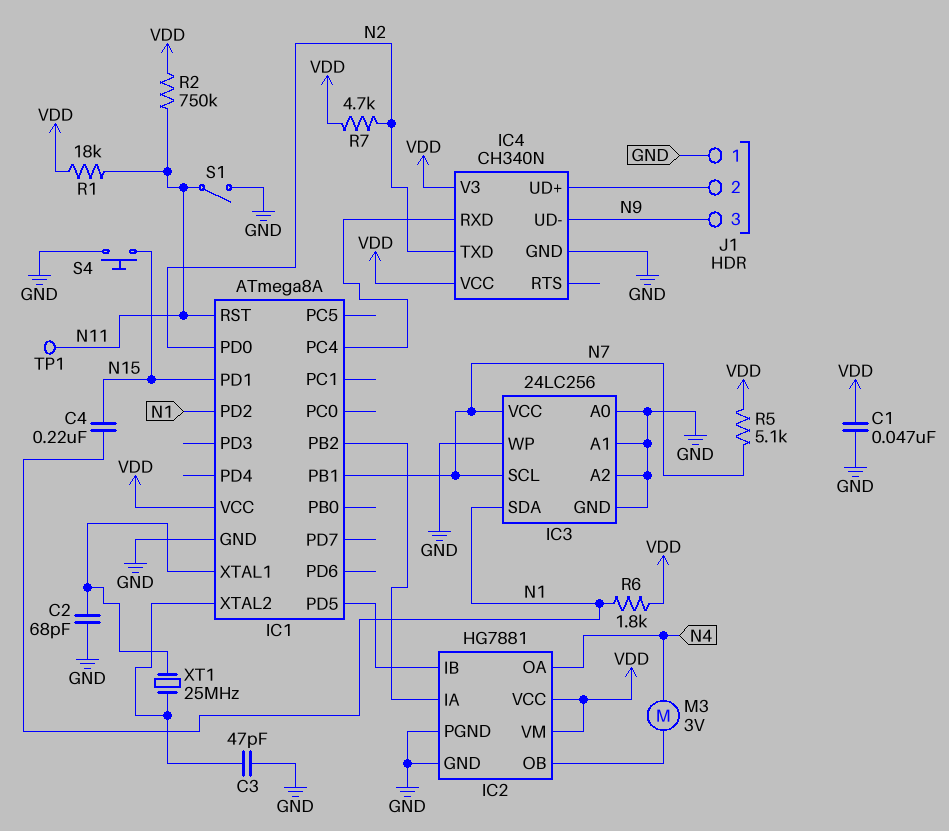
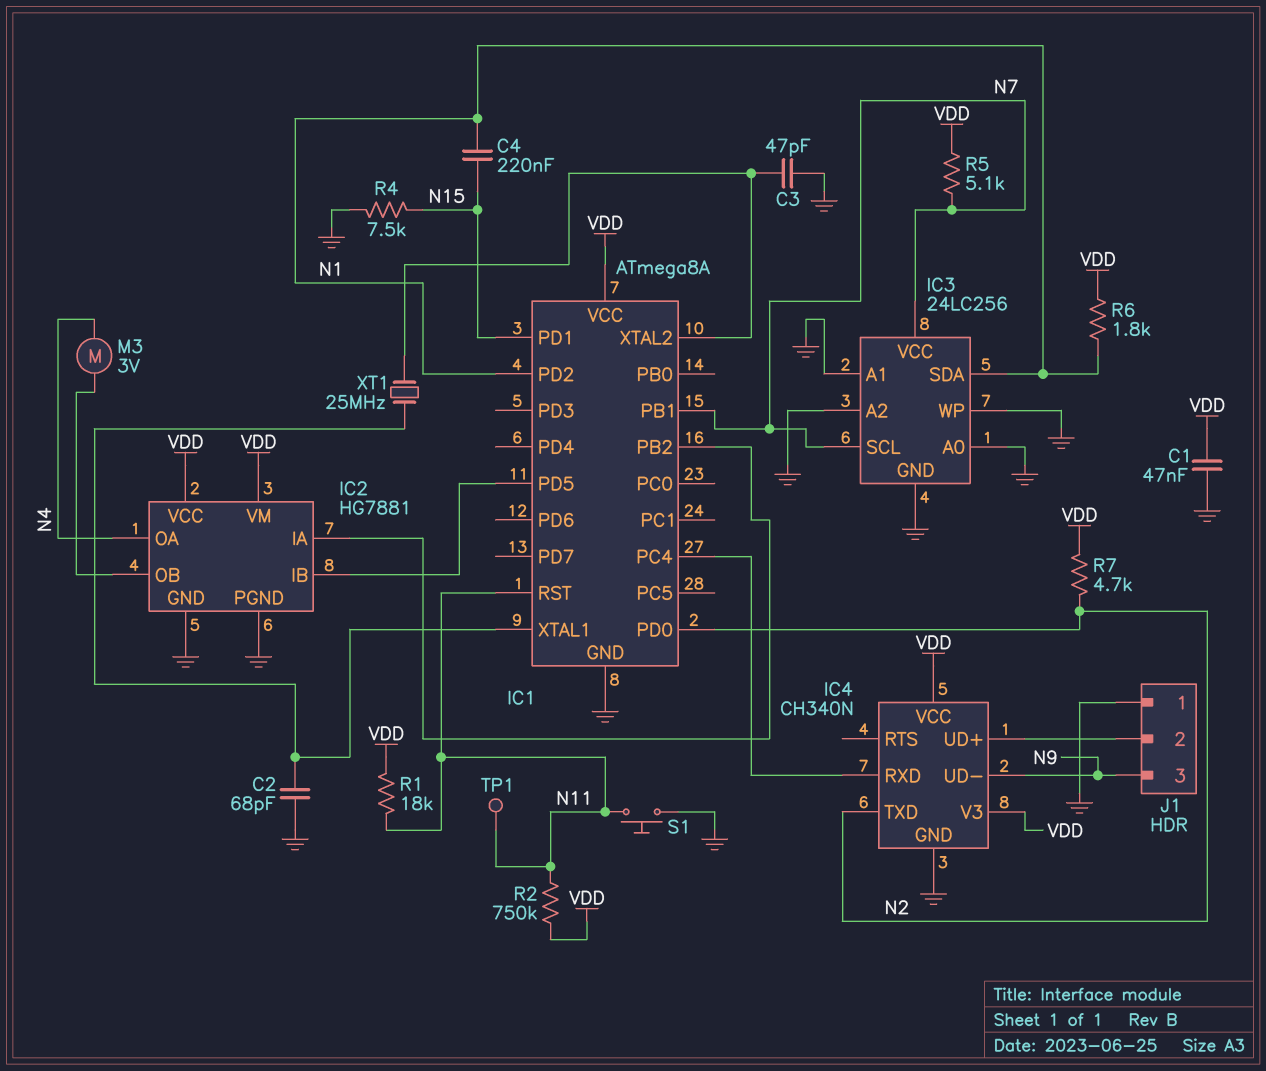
R4: none -> 7.5k (GND, N15)
S1: switch (GND, N11) -> button (GND, N11)
S4: button (GND, N15) -> none

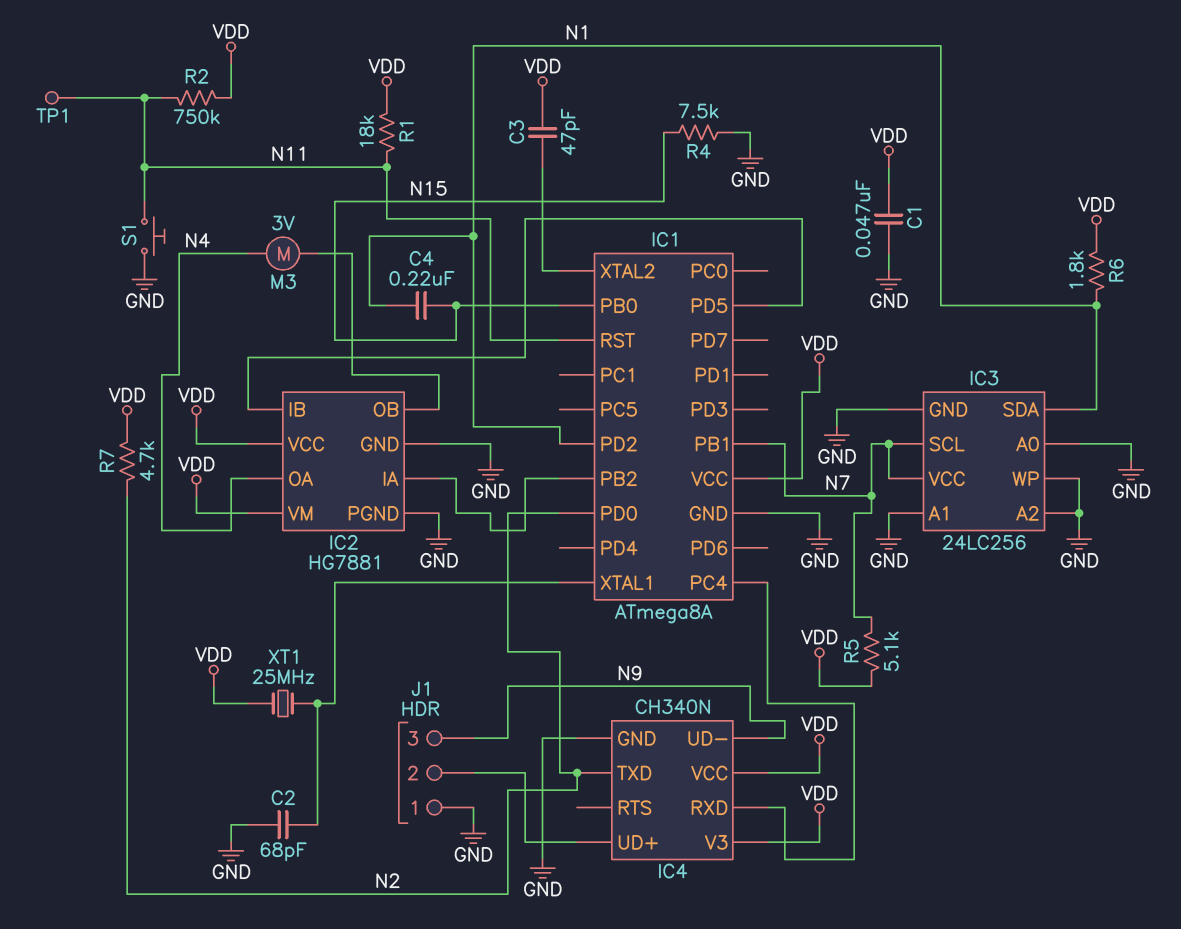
C3: 47pF (GND, IC1/XTAL2) -> 47pF (IC1/XTAL2, VDD)
IC1 pin PB0: none -> N15
IC1 pin PD1: N15 -> none
XT1: 25MHz (IC1/XTAL1, IC1/XTAL2) -> 25MHz (IC1/XTAL1, VDD)

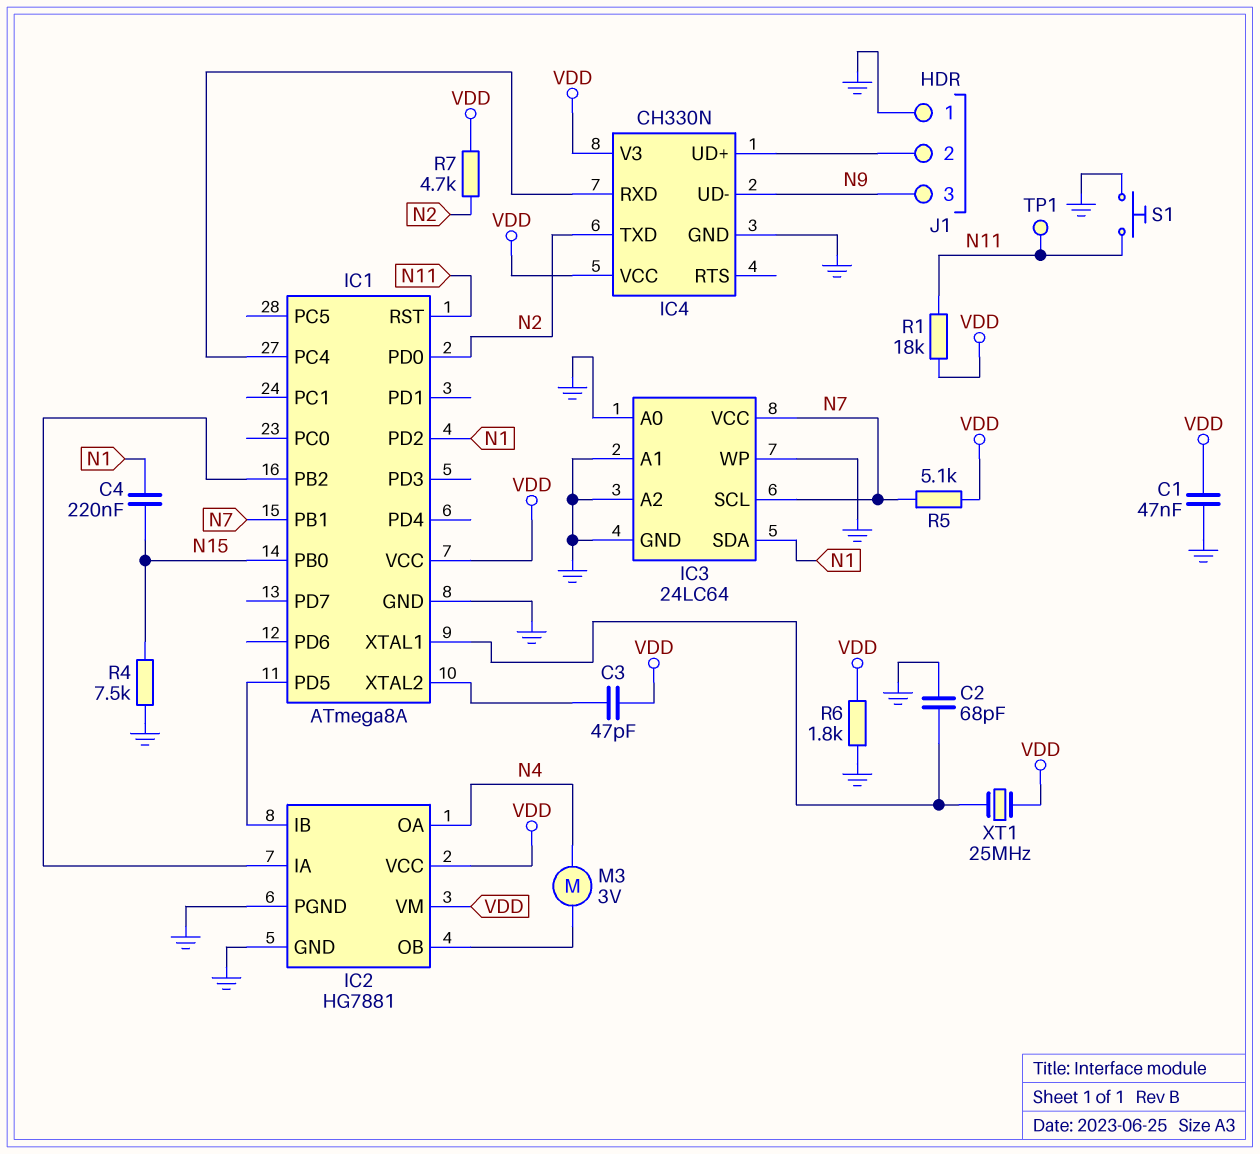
IC3: 24LC256 -> 24LC64
IC4: CH340N -> CH330N
R2: 750k (N11, VDD) -> none
R6: 1.8k (N1, VDD) -> 1.8k (GND, VDD)

